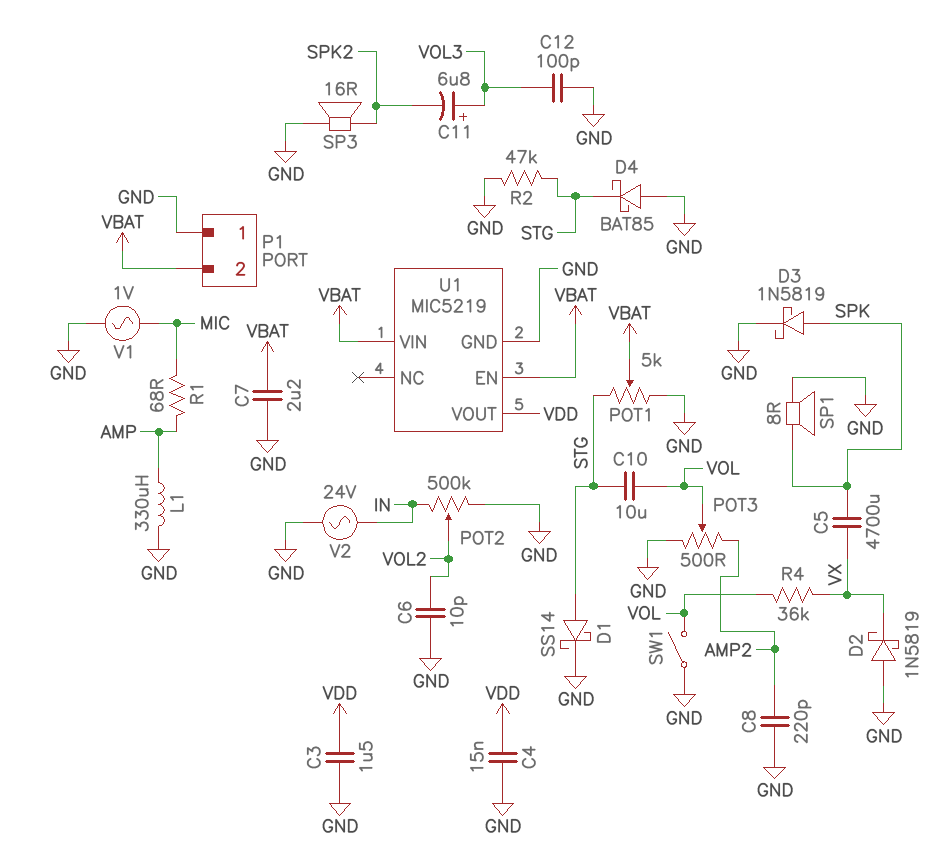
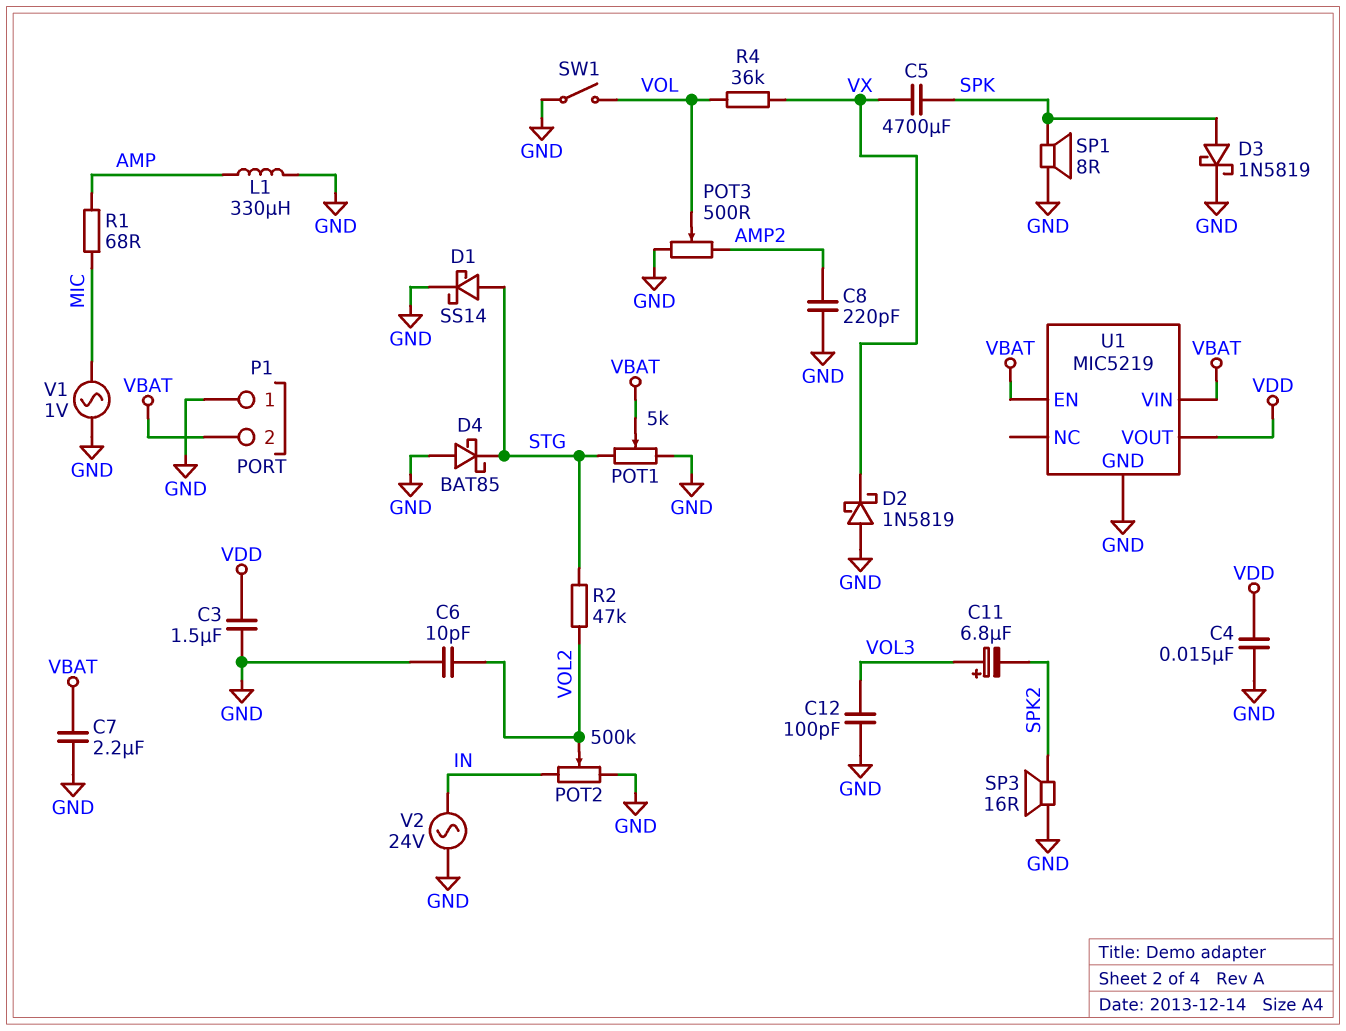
C10: 10uF (STG, VOL) -> none
R2: 47k (GND, STG) -> 47k (STG, VOL2)

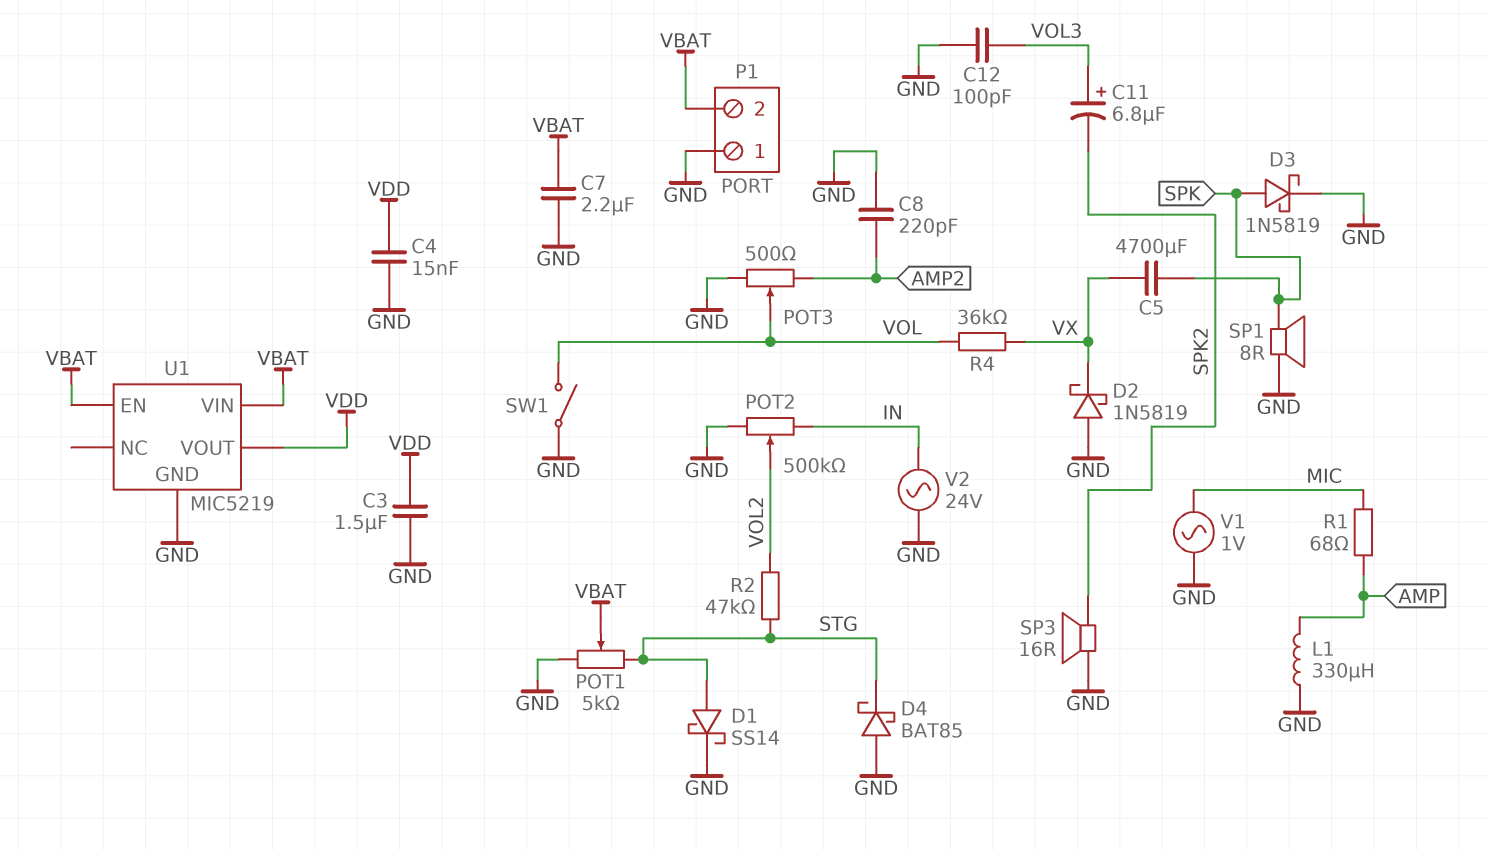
C6: 10pF (GND, VOL2) -> none

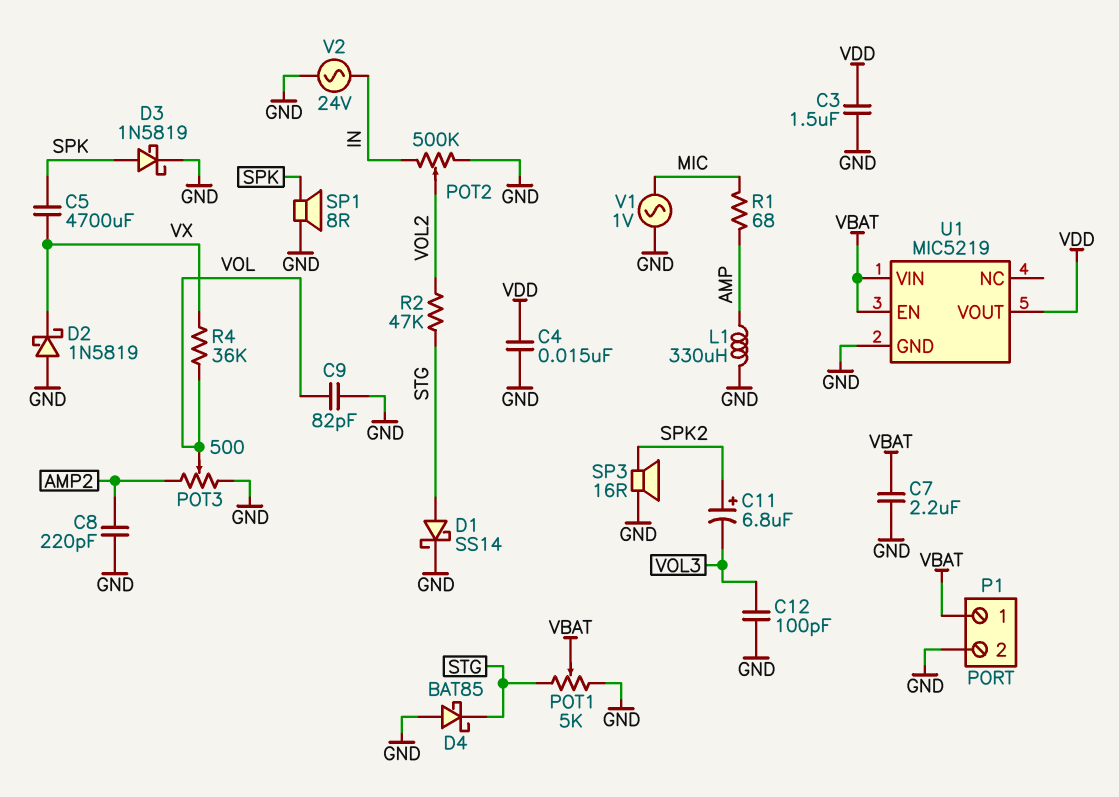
C9: none -> 82pF (GND, VOL)
C11: 6.8uF (plus VOL3, minus SPK2) -> 6.8uF (plus SPK2, minus VOL3)
P1 pin 1: GND -> VBAT
P1 pin 2: VBAT -> GND
SW1: switch (GND, VOL) -> none

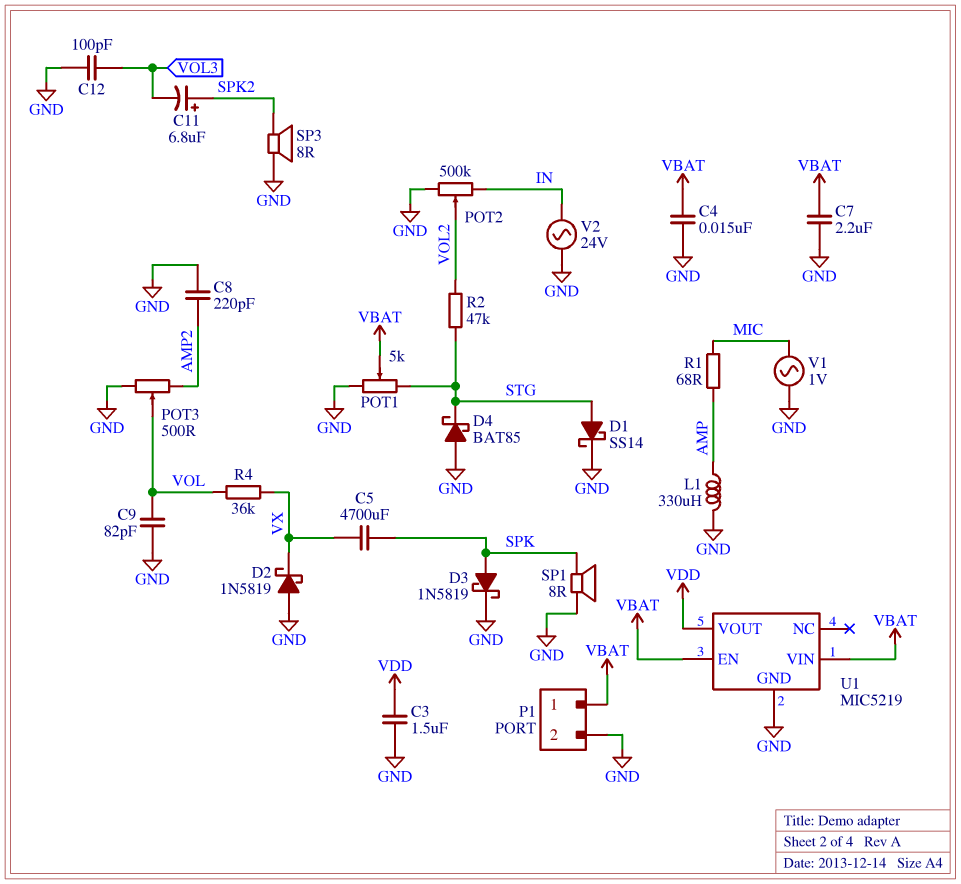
C4: 15nF (GND, VDD) -> 15nF (GND, VBAT)
SP3: speaker 16R (GND, SPK2) -> speaker 8R (GND, SPK2)

